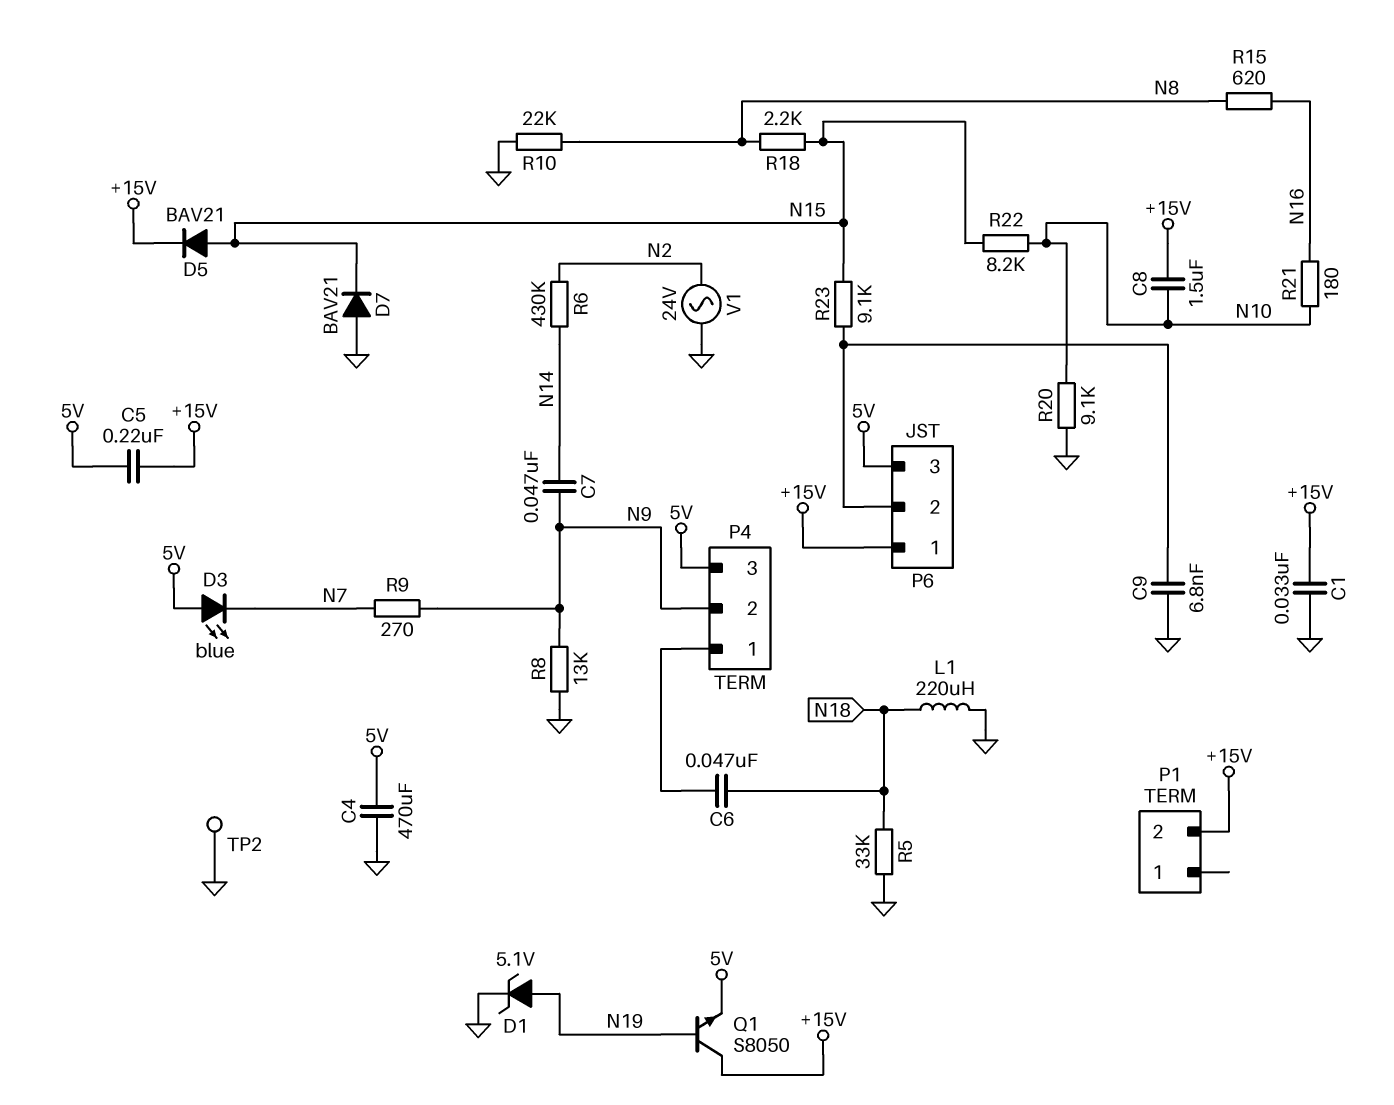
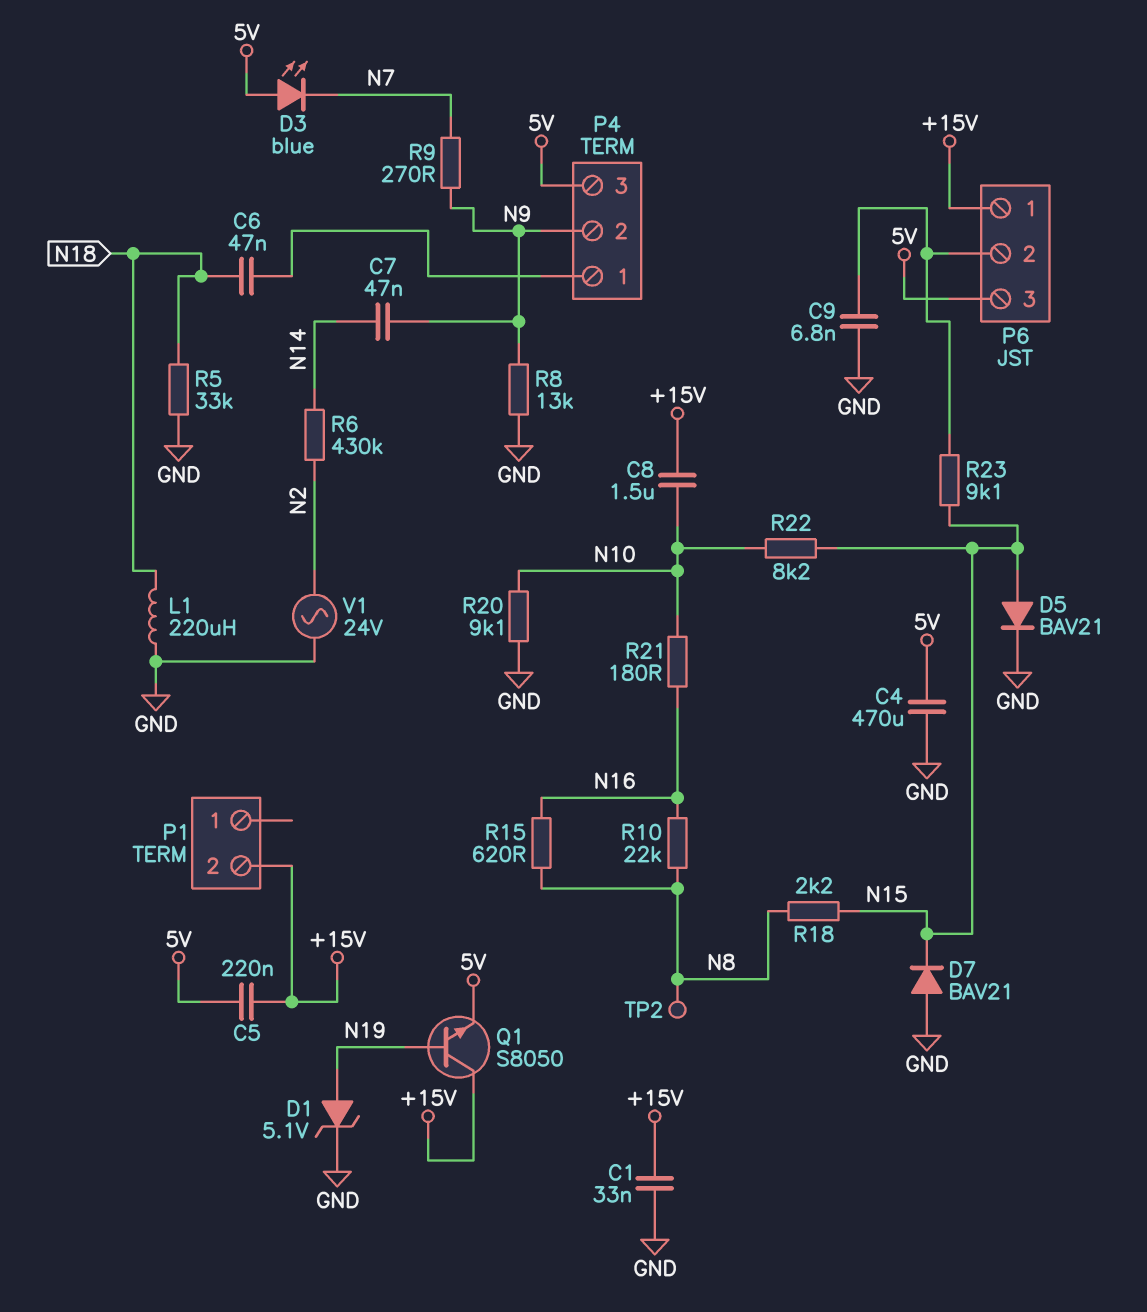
D5: diode BAV21 (A N15, K +15V) -> diode BAV21 (A N15, K GND)
R10: 22k (GND, N8) -> 22k (N8, N16)
TP2: test point (GND) -> test point (N8)

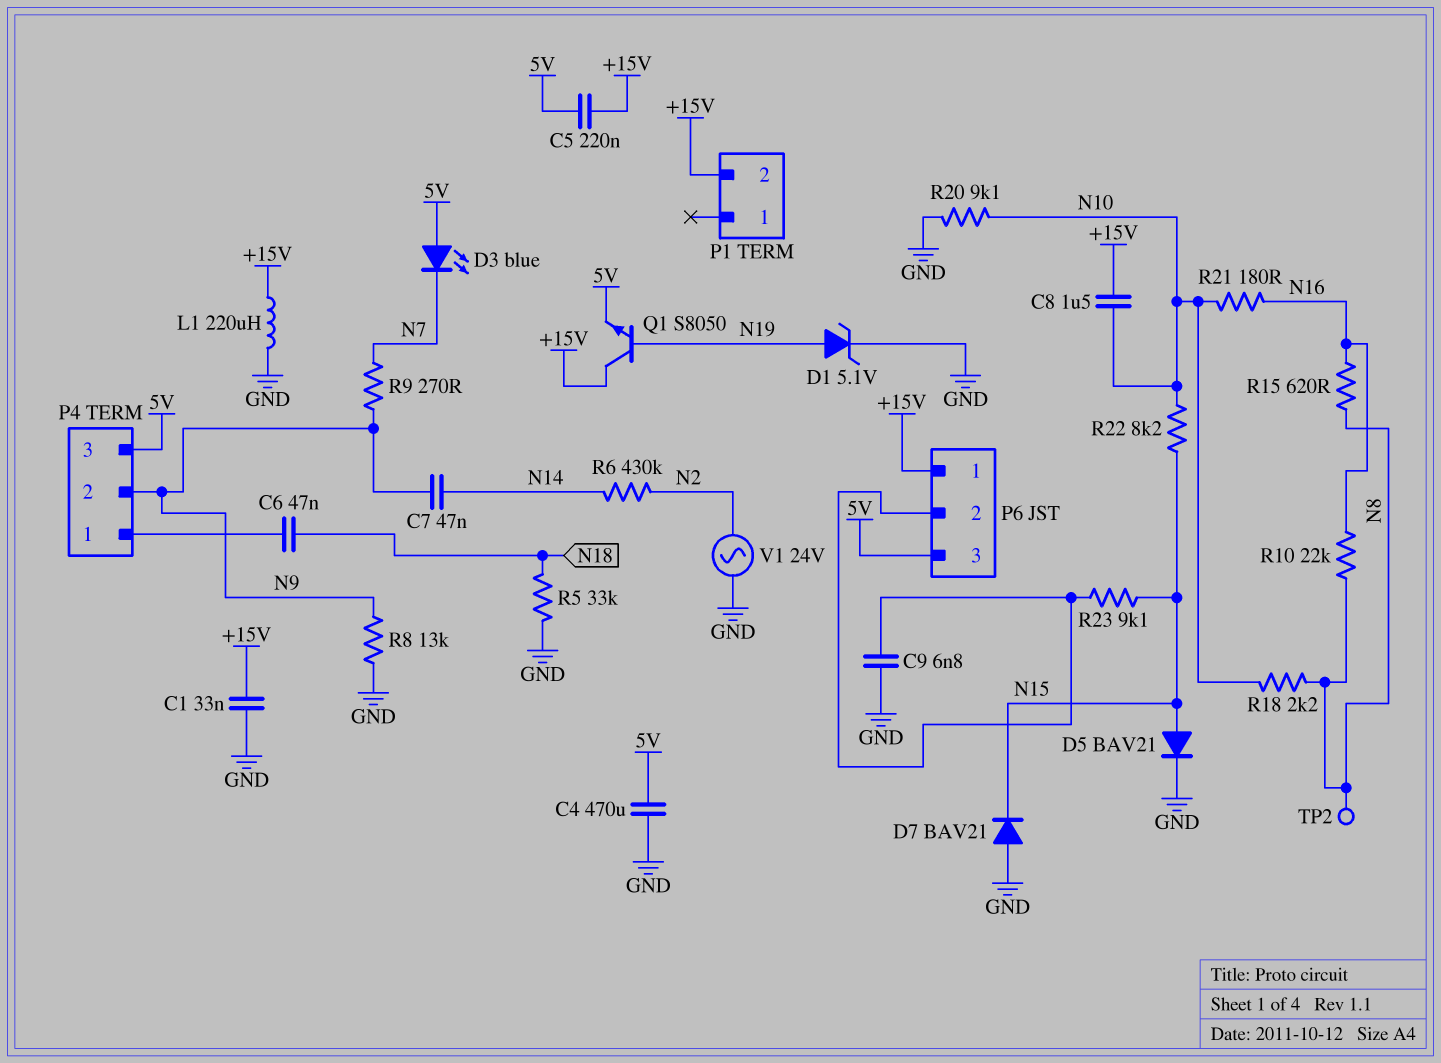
L1: 220uH (GND, N18) -> 220uH (+15V, GND)
R18: 2.2k (N8, N15) -> 2.2k (N8, N10)

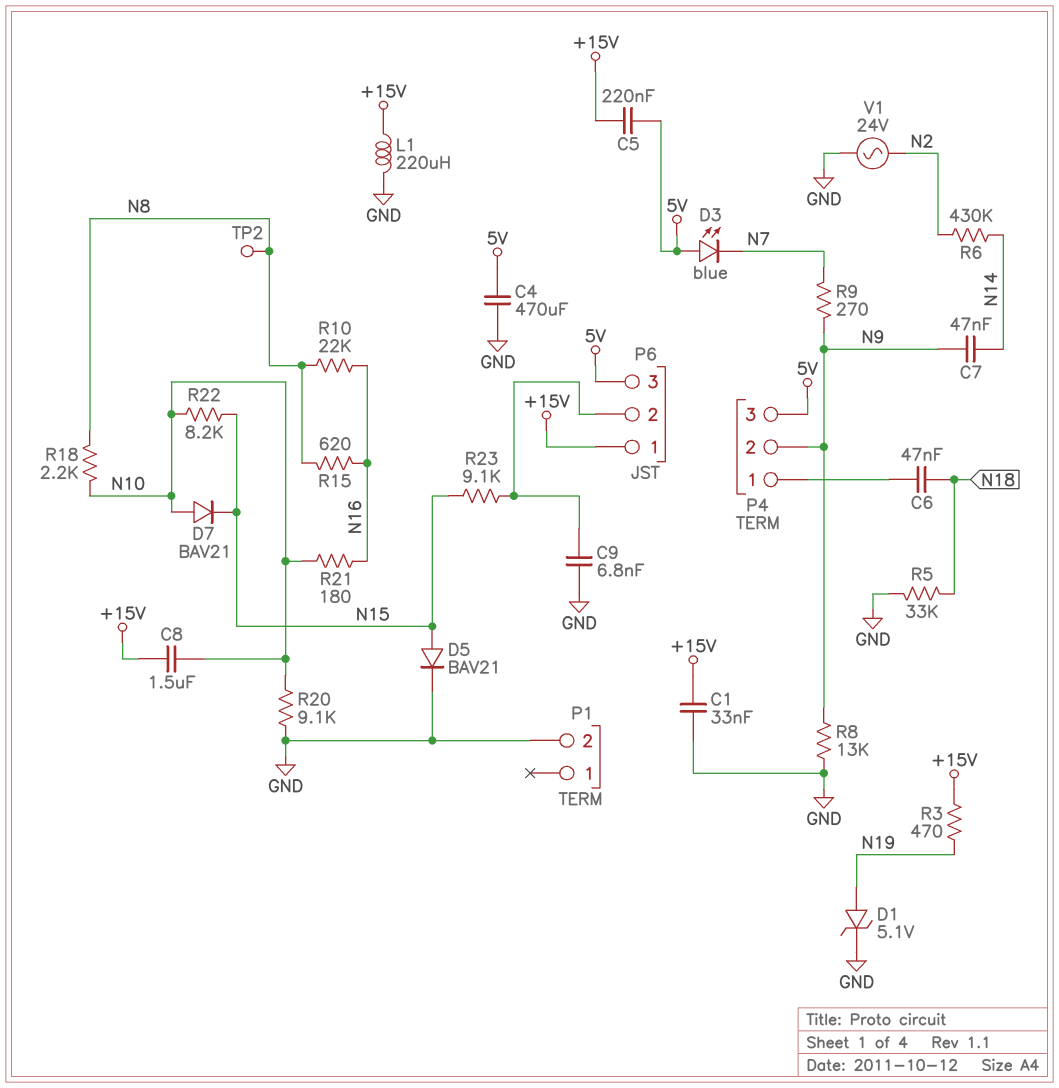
D7: diode BAV21 (A GND, K N15) -> diode BAV21 (A N10, K N15)
P1 pin 2: +15V -> GND
Q1: NPN S8050 (B N19, C +15V, E 5V) -> none
R3: none -> 470 (+15V, N19)

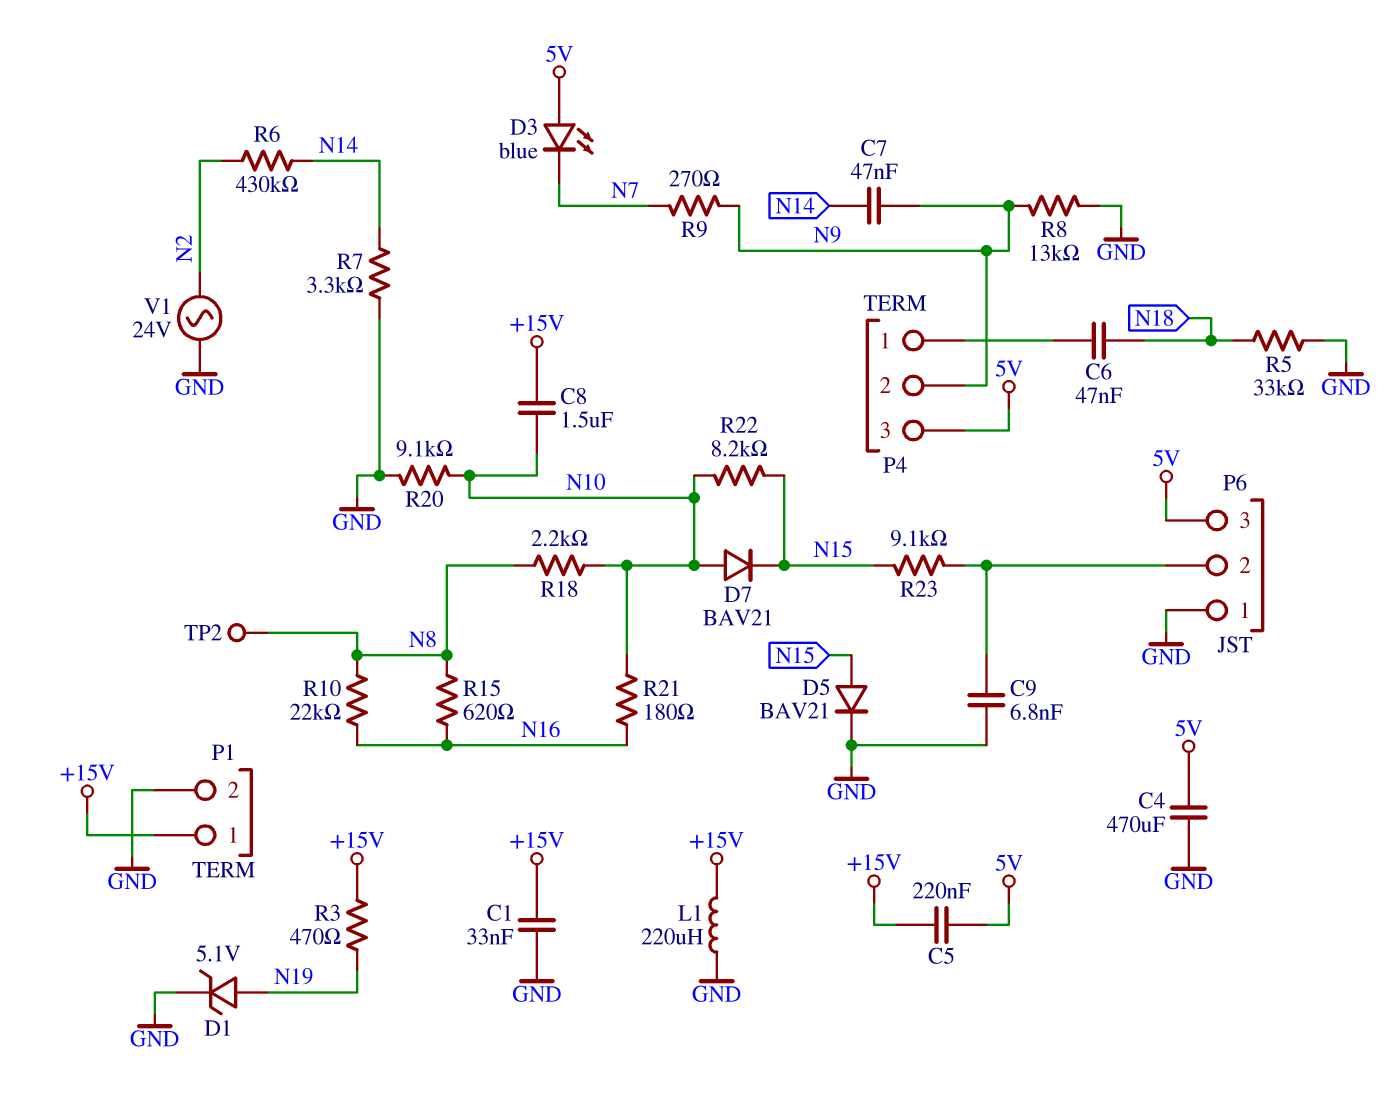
P1 pin 1: none -> +15V
P6 pin 1: +15V -> GND
R7: none -> 3.3k (GND, N14)

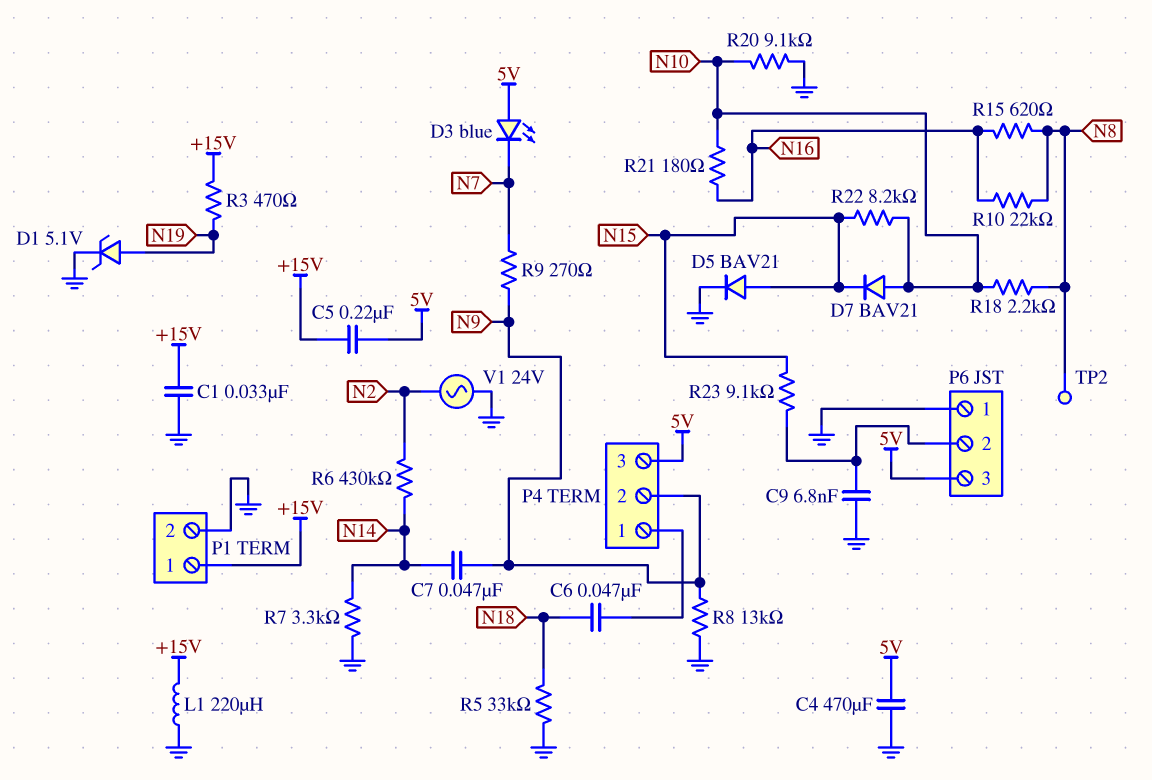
C8: 1.5uF (+15V, N10) -> none

